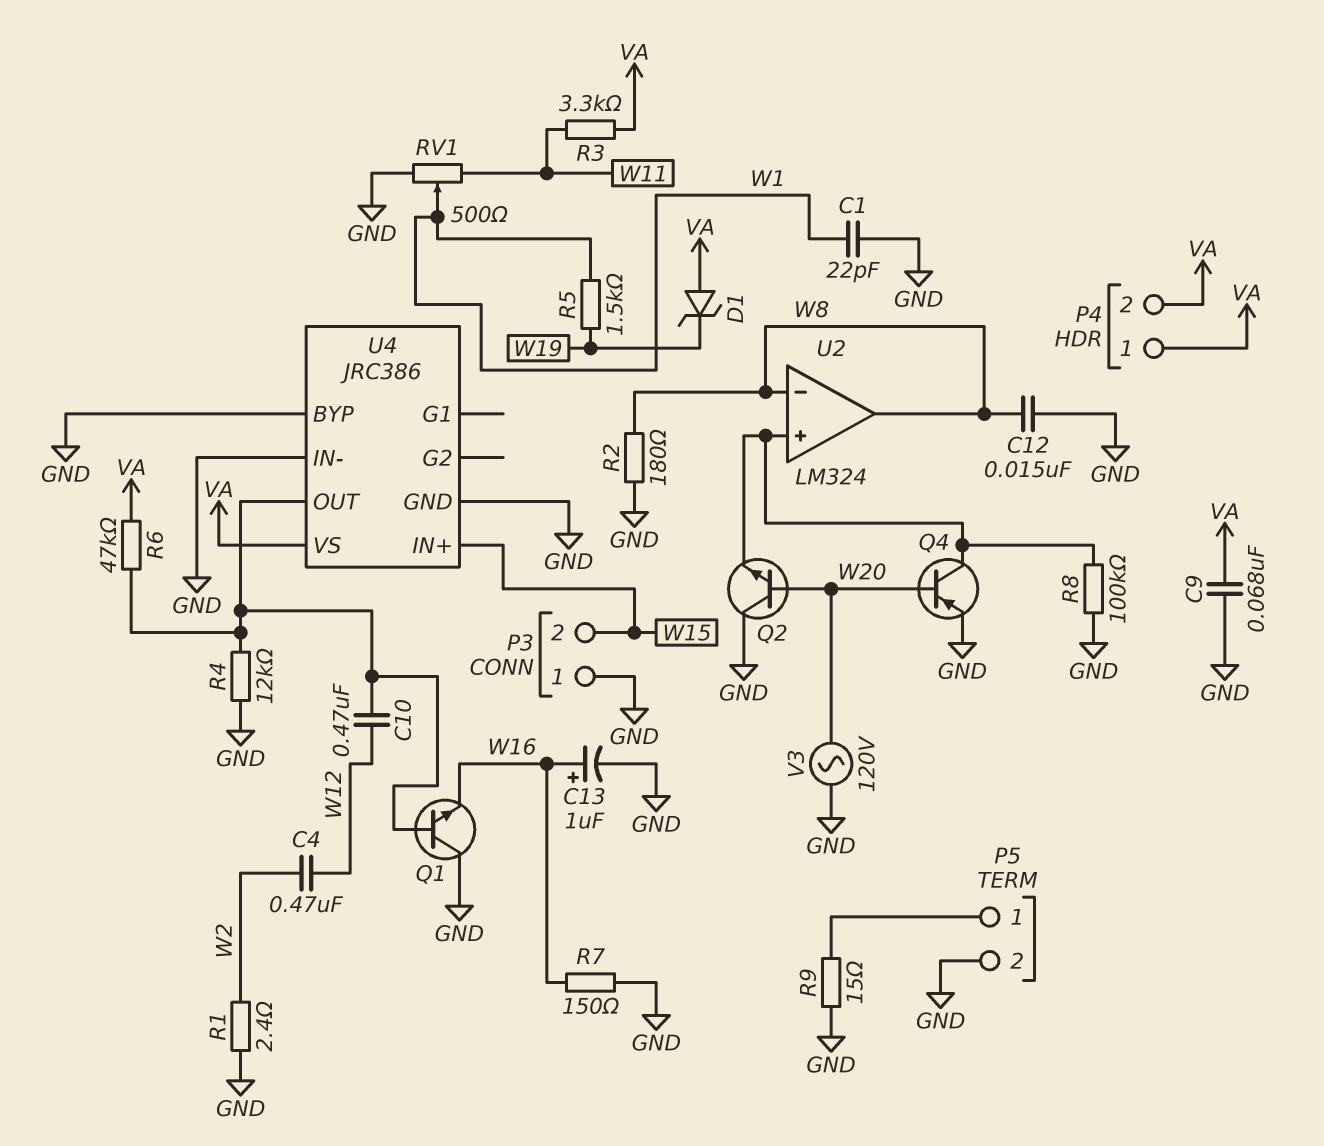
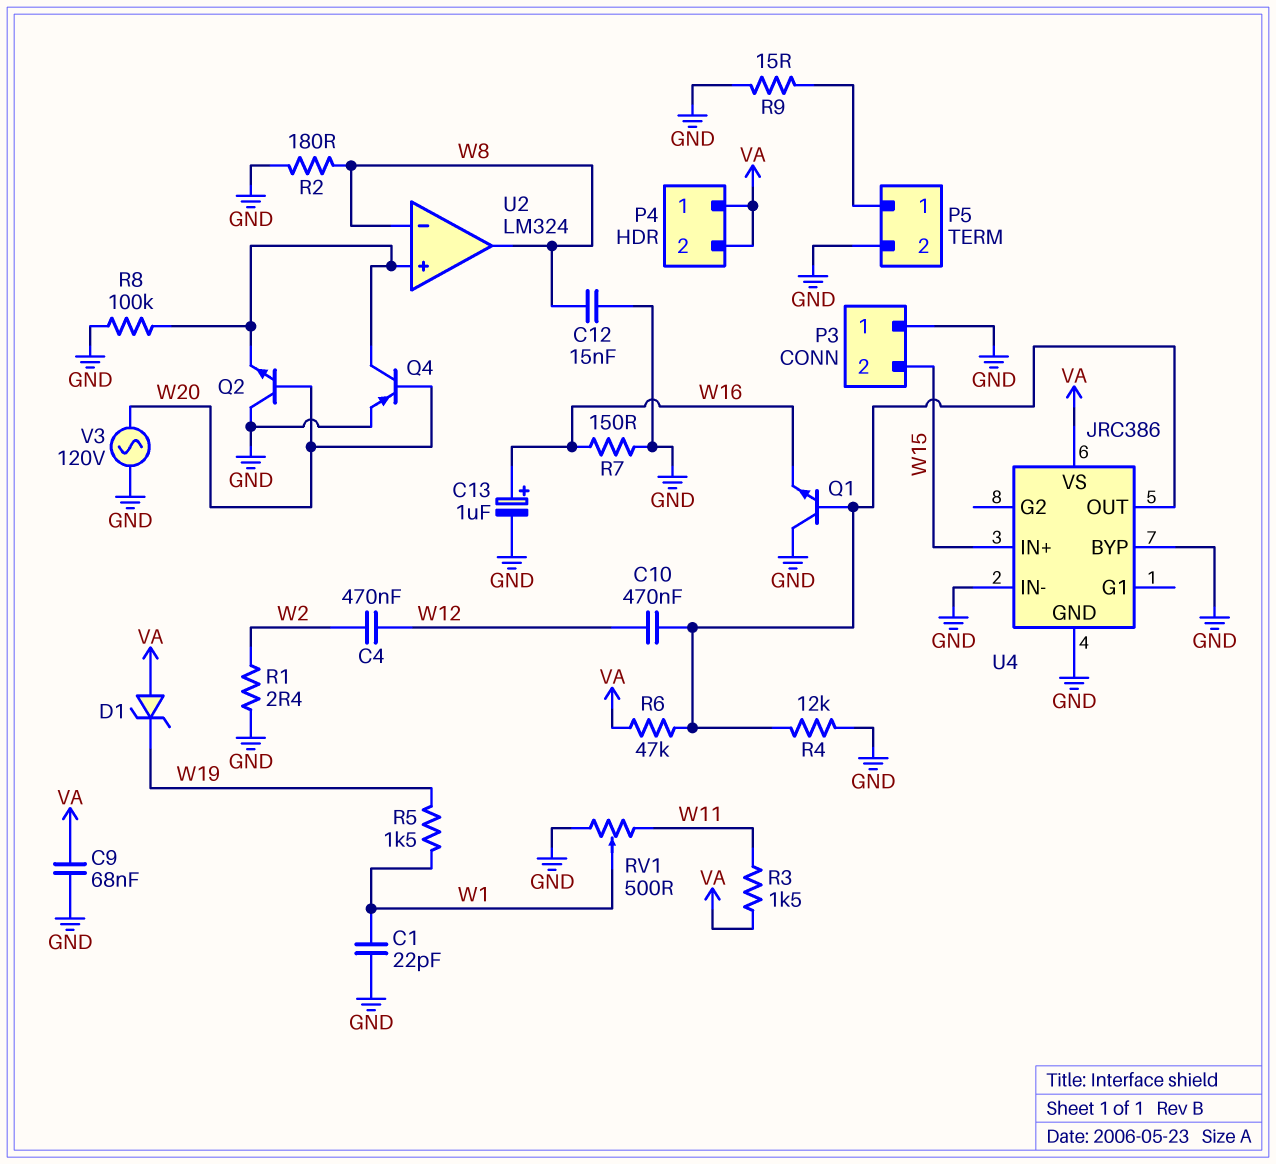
R3: 3.3k (VA, W11) -> 1.5k (VA, W11)

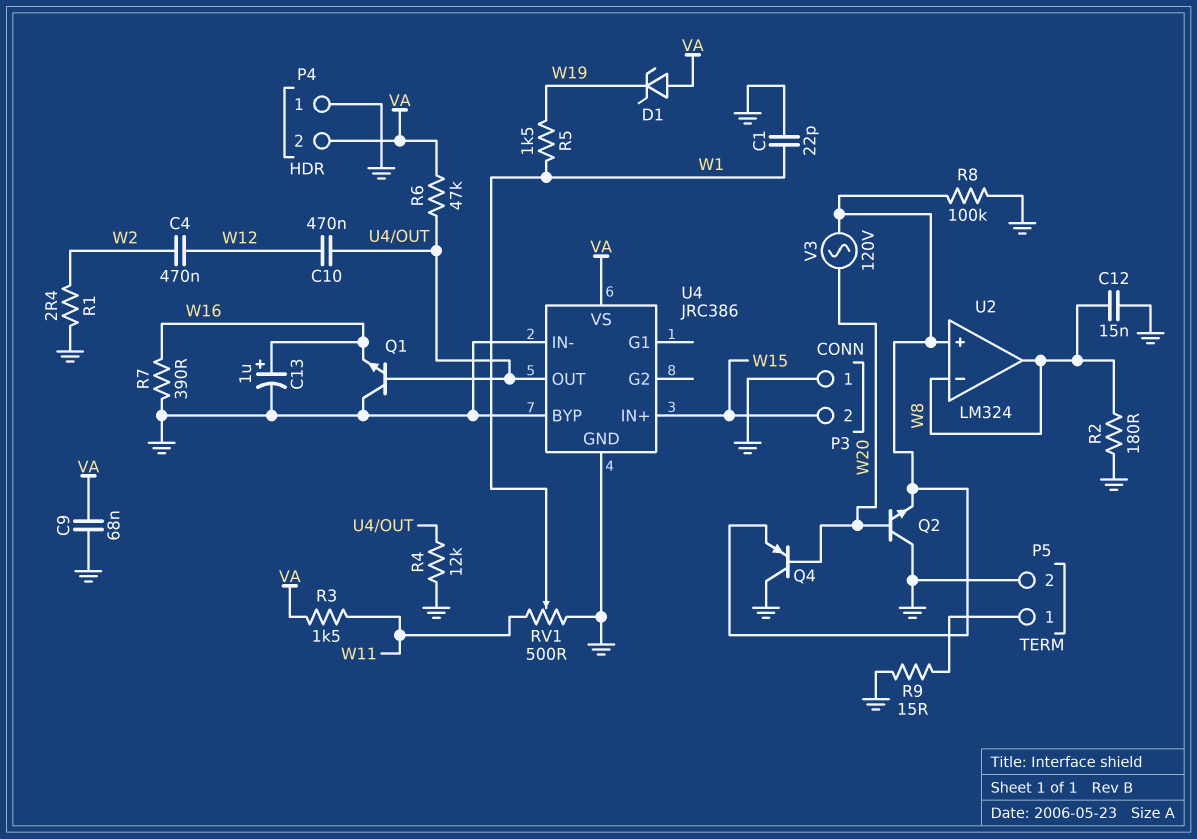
P4 pin 1: VA -> GND
Q4: PNP (B W20, C U2/in+, E GND) -> PNP (B W20, C GND, E U2/in+)
R7: 150 (GND, W16) -> 390 (GND, W16)
V3: AC 120V (GND, W20) -> AC 120V (U2/in+, W20)

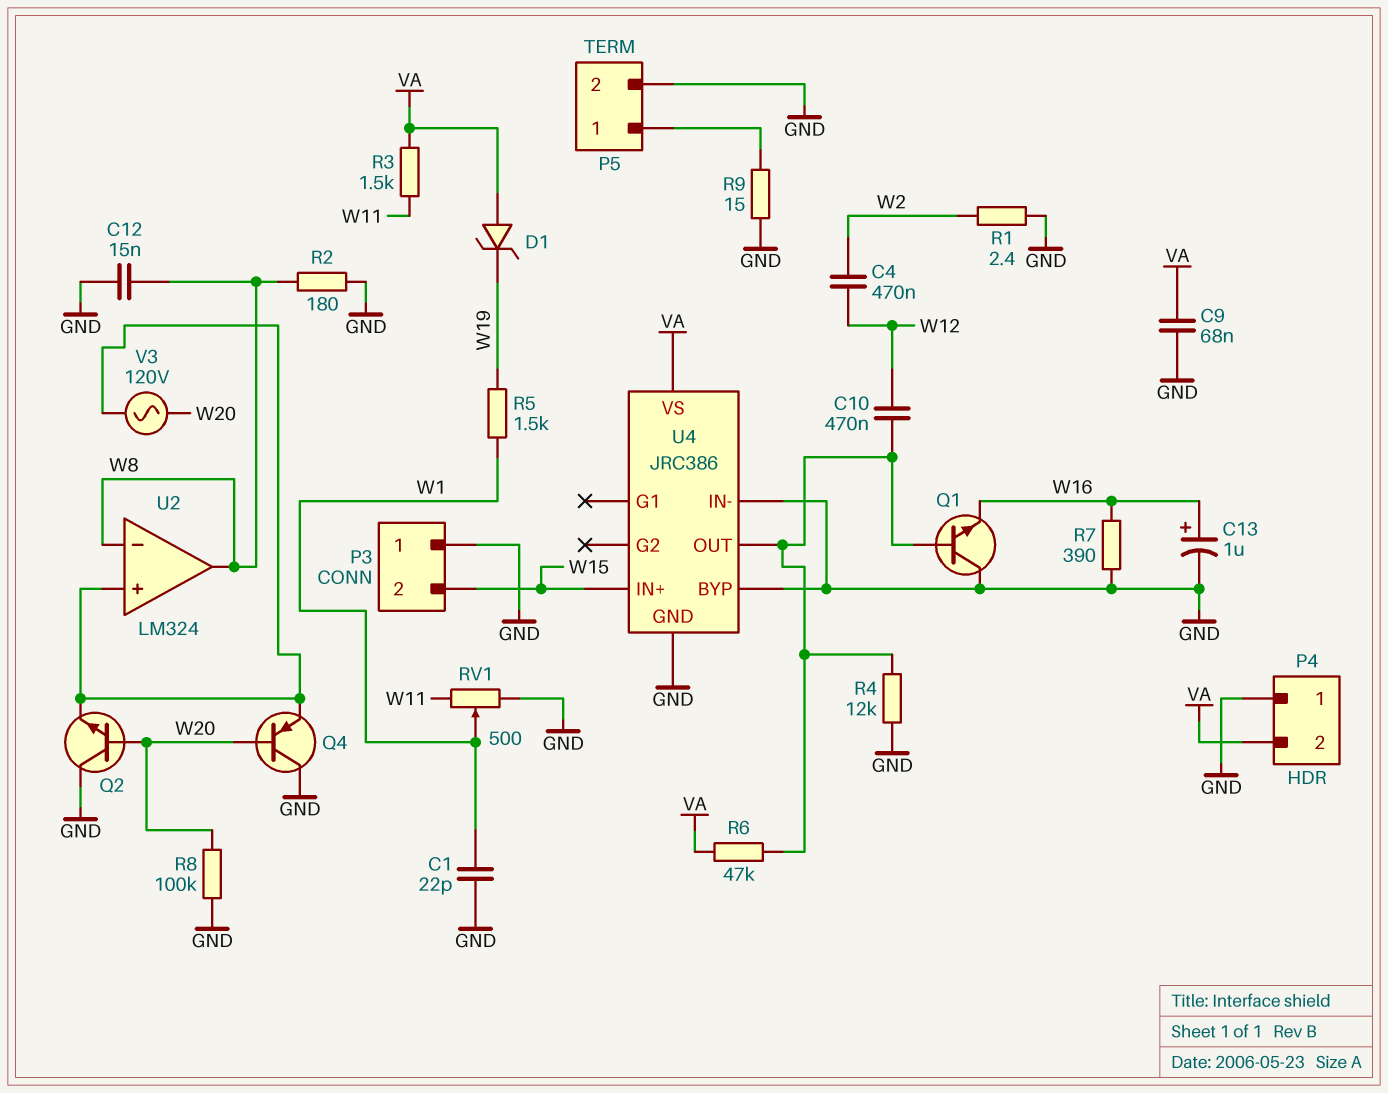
R8: 100k (GND, U2/in+) -> 100k (GND, W20)

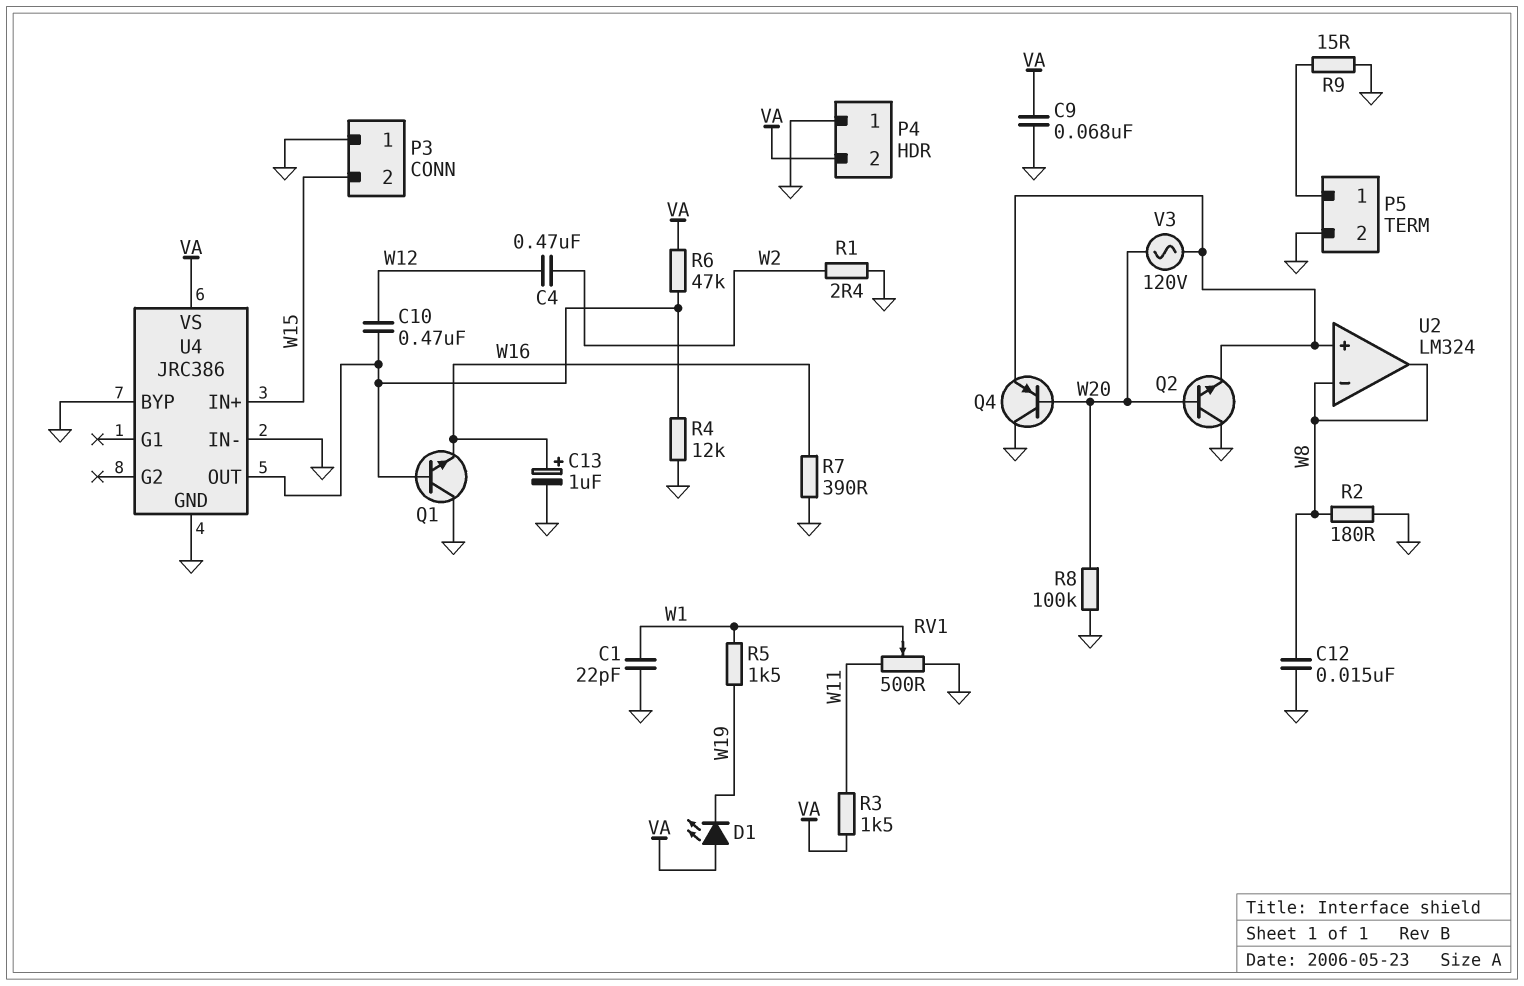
D1: zener (A VA, K W19) -> LED (A VA, K W19)

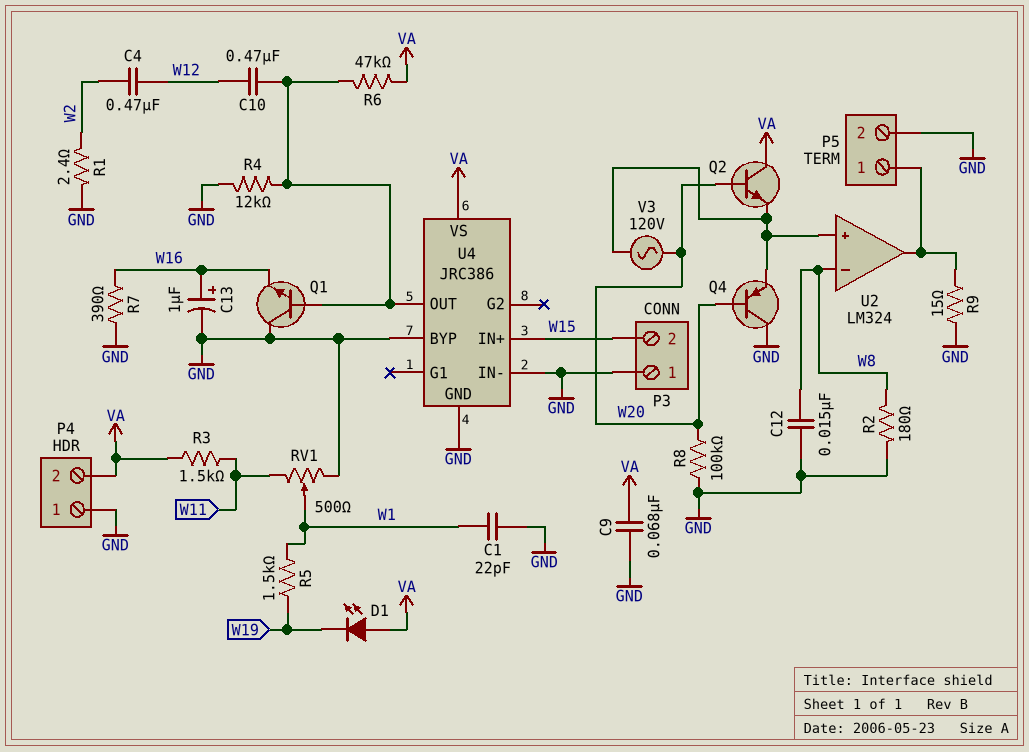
Q2: NPN (B W20, C GND, E U2/in+) -> NPN (B W20, C VA, E U2/in+)
U2 pin out: W8 -> P5/1

